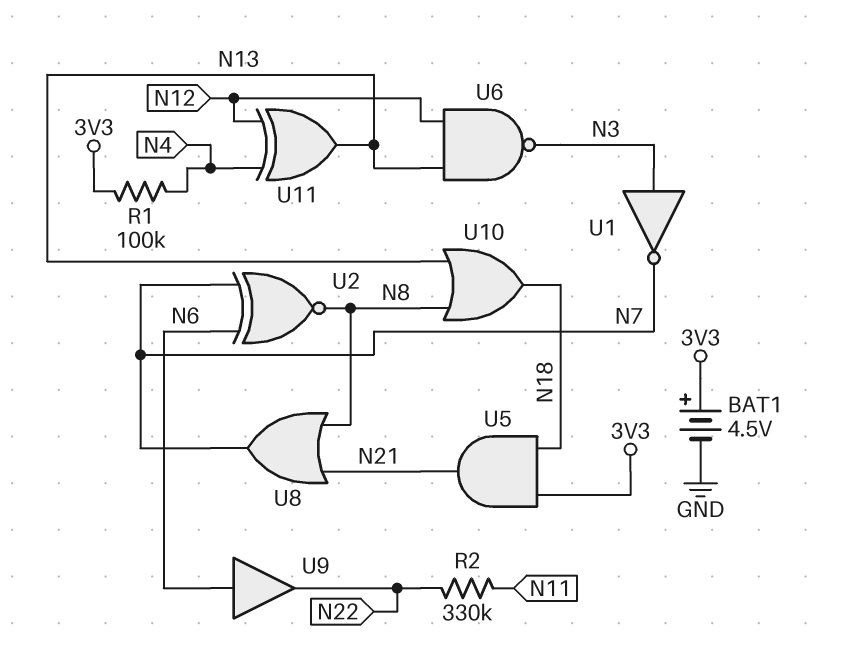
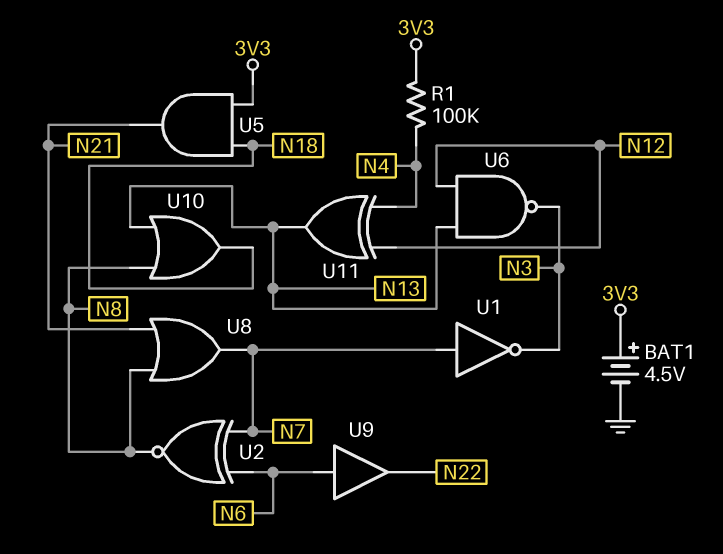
R2: 330k (N11, N22) -> none
U1: NOT (in N3, out N7) -> NOT (in N7, out N3)

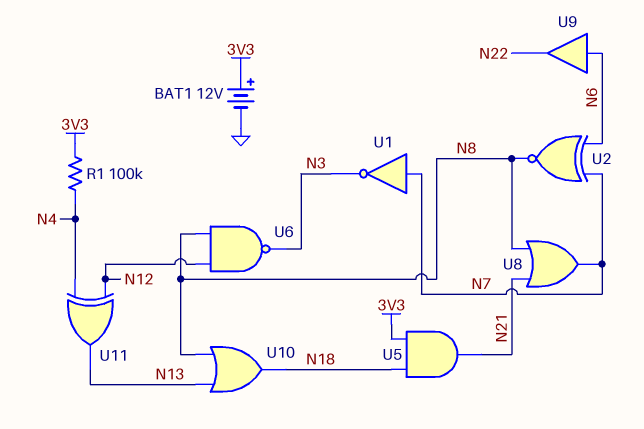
BAT1: 4.5V (plus 3V3, minus GND) -> 12V (plus 3V3, minus GND)
U6: NAND (in N12, in N13, out N3) -> NAND (in N8, in N12, out N3)

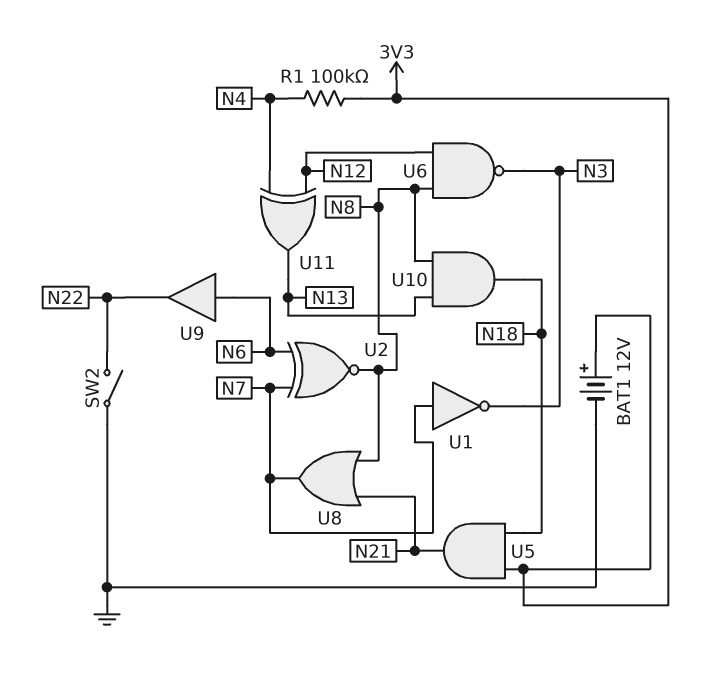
SW2: none -> switch (GND, N22)
U10: OR (in N8, in N13, out N18) -> AND (in N8, in N13, out N18)

